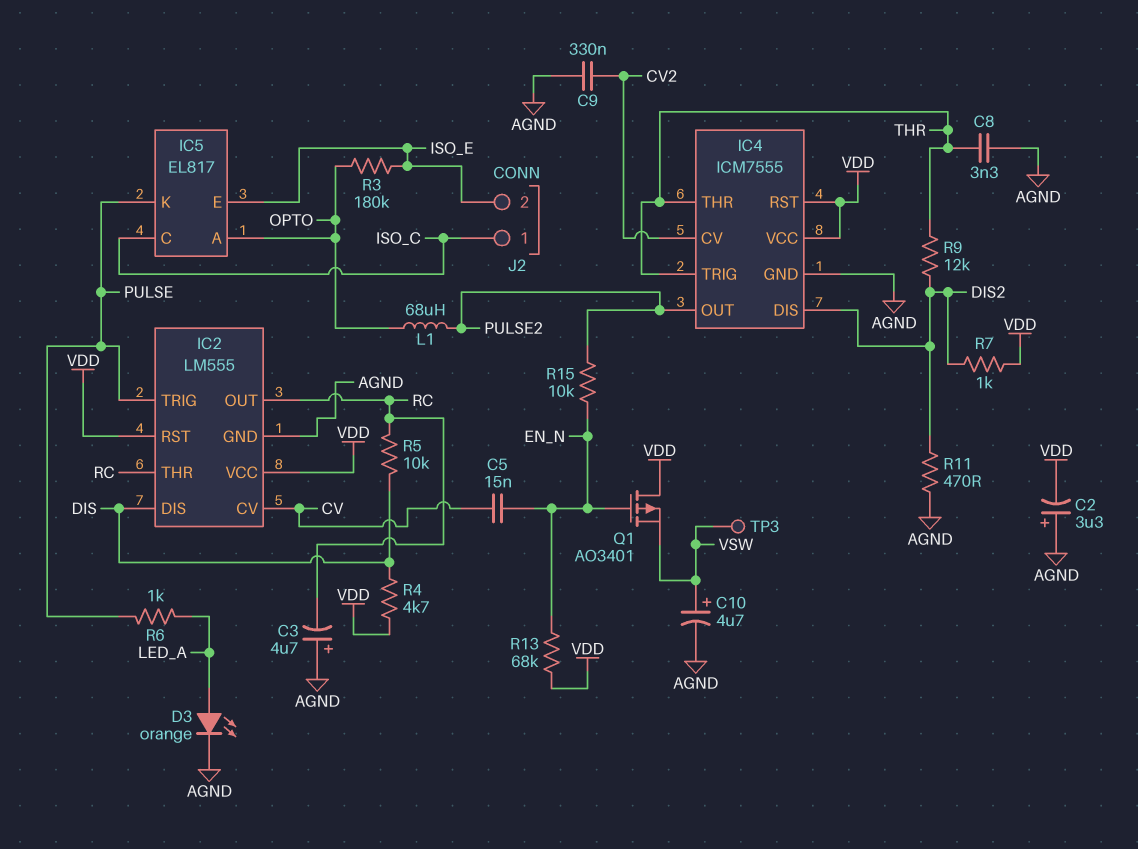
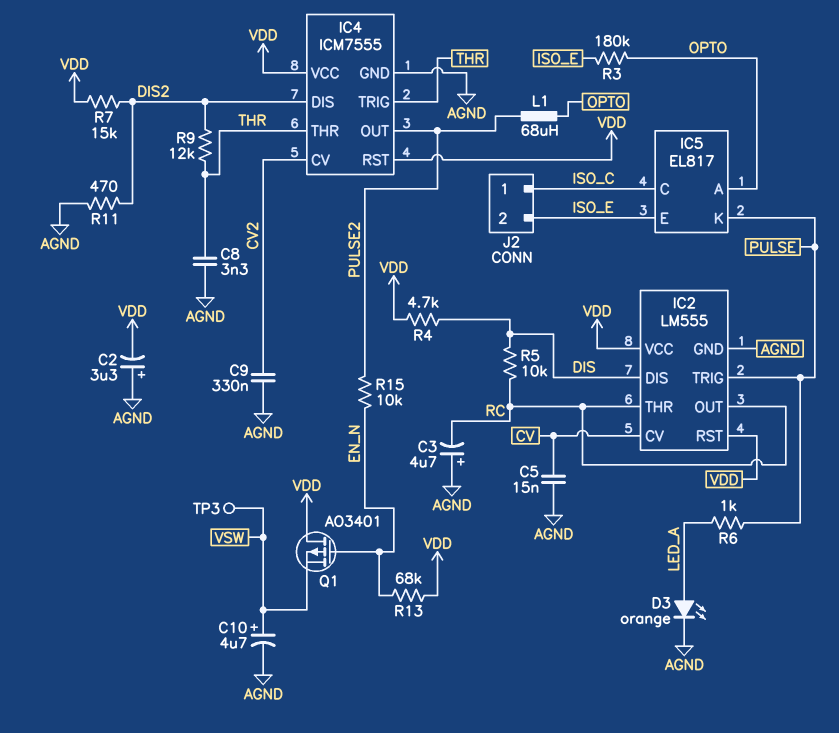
C5: 15nF (CV, EN_N) -> 15nF (AGND, CV)
R7: 1k (DIS2, VDD) -> 15k (DIS2, VDD)

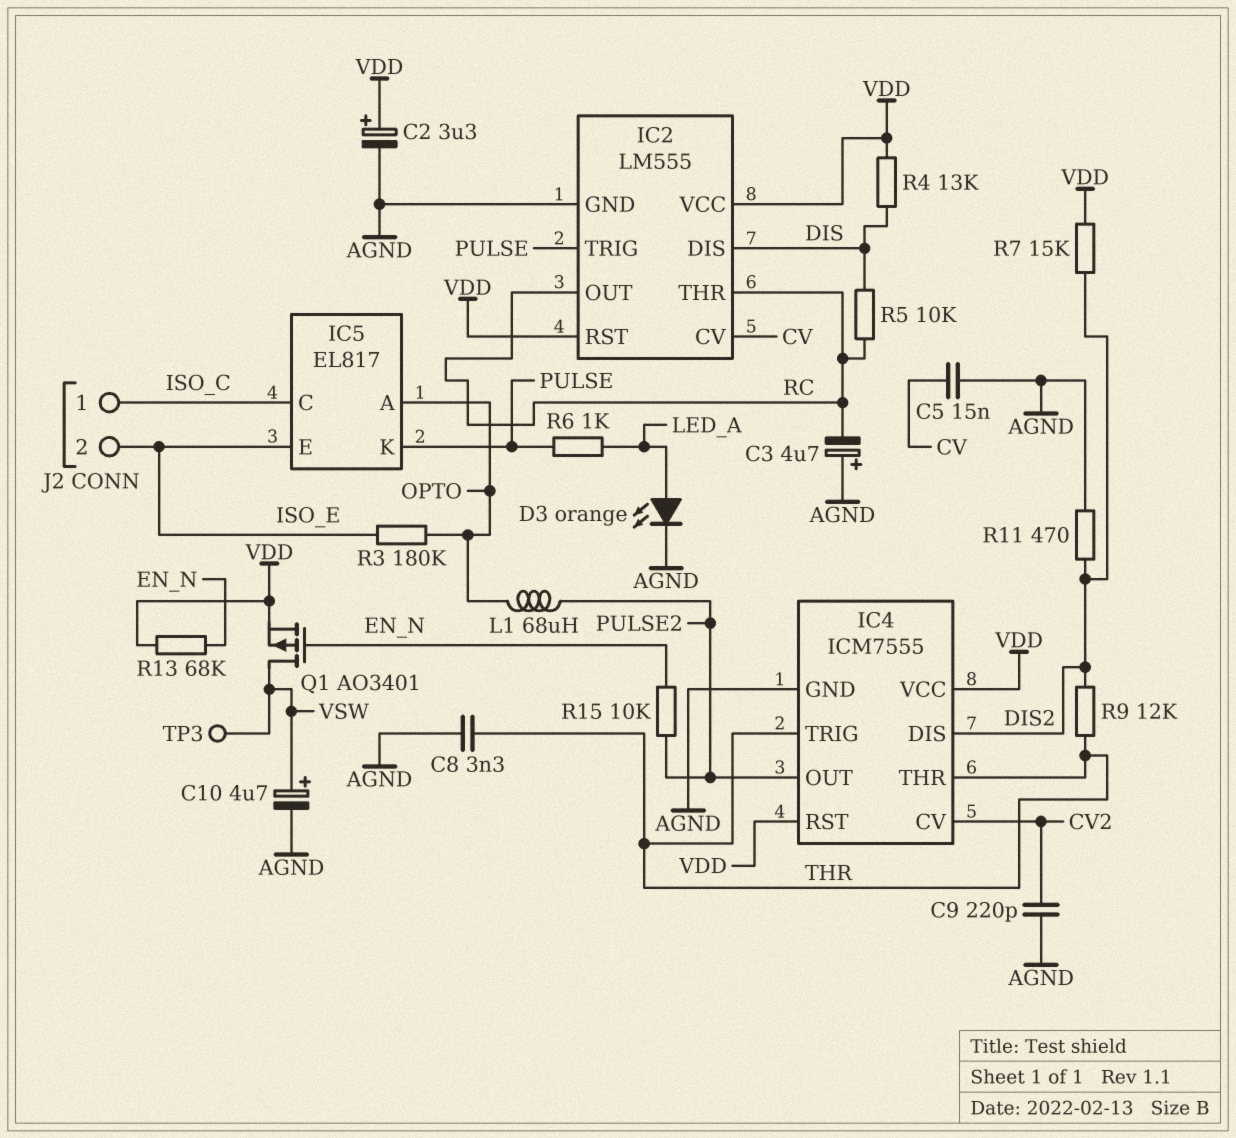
C2: 3.3uF (plus AGND, minus VDD) -> 3.3uF (plus VDD, minus AGND)
C9: 330nF (AGND, CV2) -> 220pF (AGND, CV2)
Q1: PMOS AO3401 (G EN_N, D VDD, S VSW) -> PMOS AO3401 (G EN_N, D VSW, S VDD)
R4: 4.7k (DIS, VDD) -> 13k (DIS, VDD)

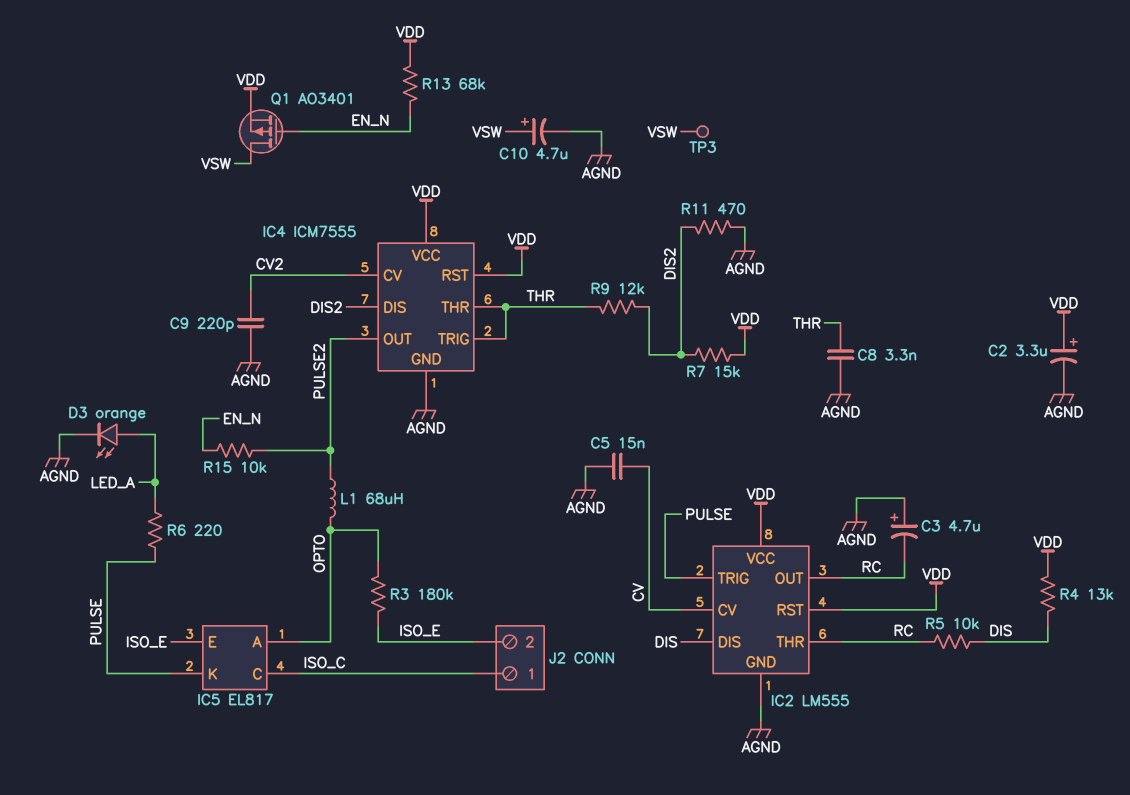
R6: 1k (LED_A, PULSE) -> 220 (LED_A, PULSE)

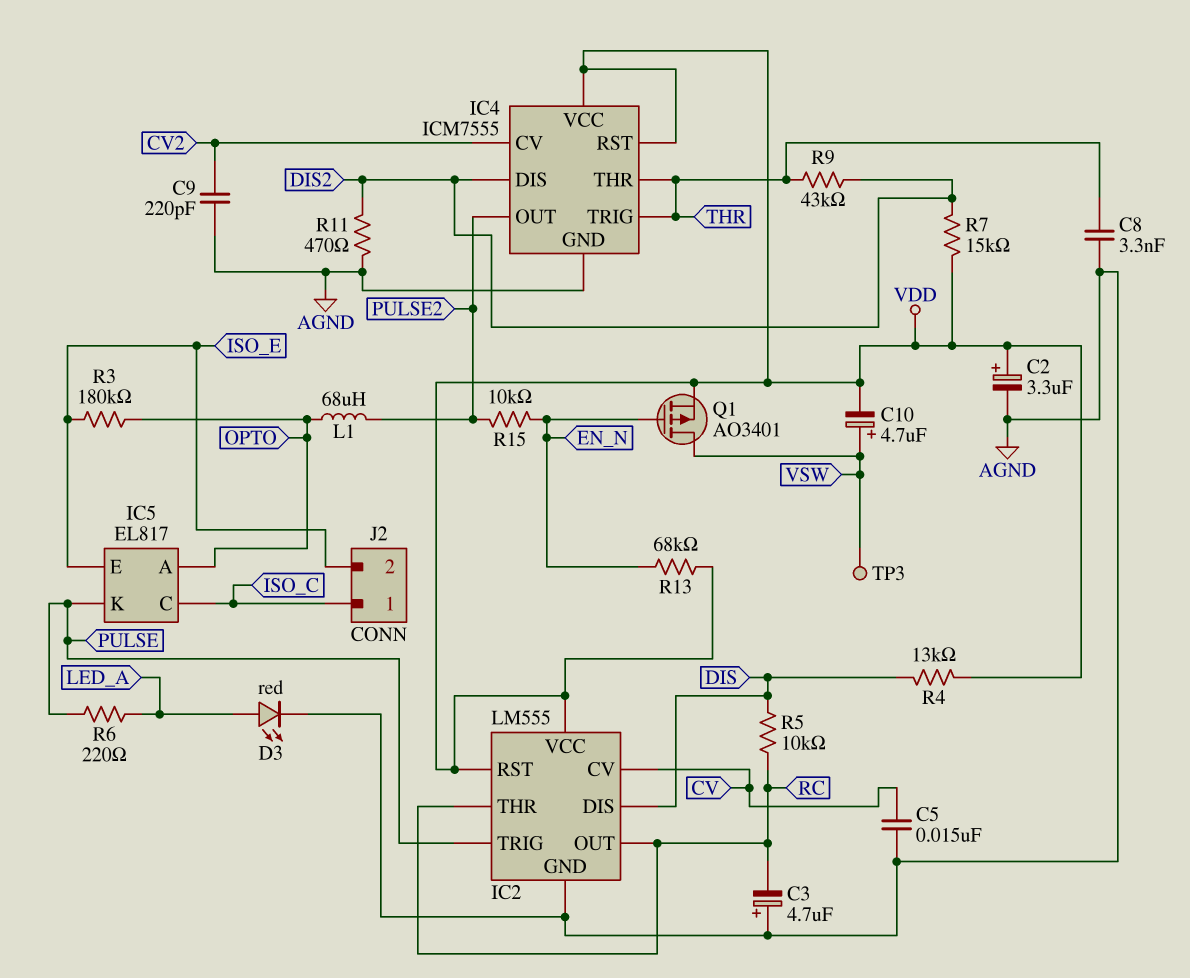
C10: 4.7uF (plus VSW, minus AGND) -> 4.7uF (plus VSW, minus VDD)
D3: LED orange (A LED_A, K AGND) -> LED red (A LED_A, K AGND)
R9: 12k (DIS2, THR) -> 43k (DIS2, THR)

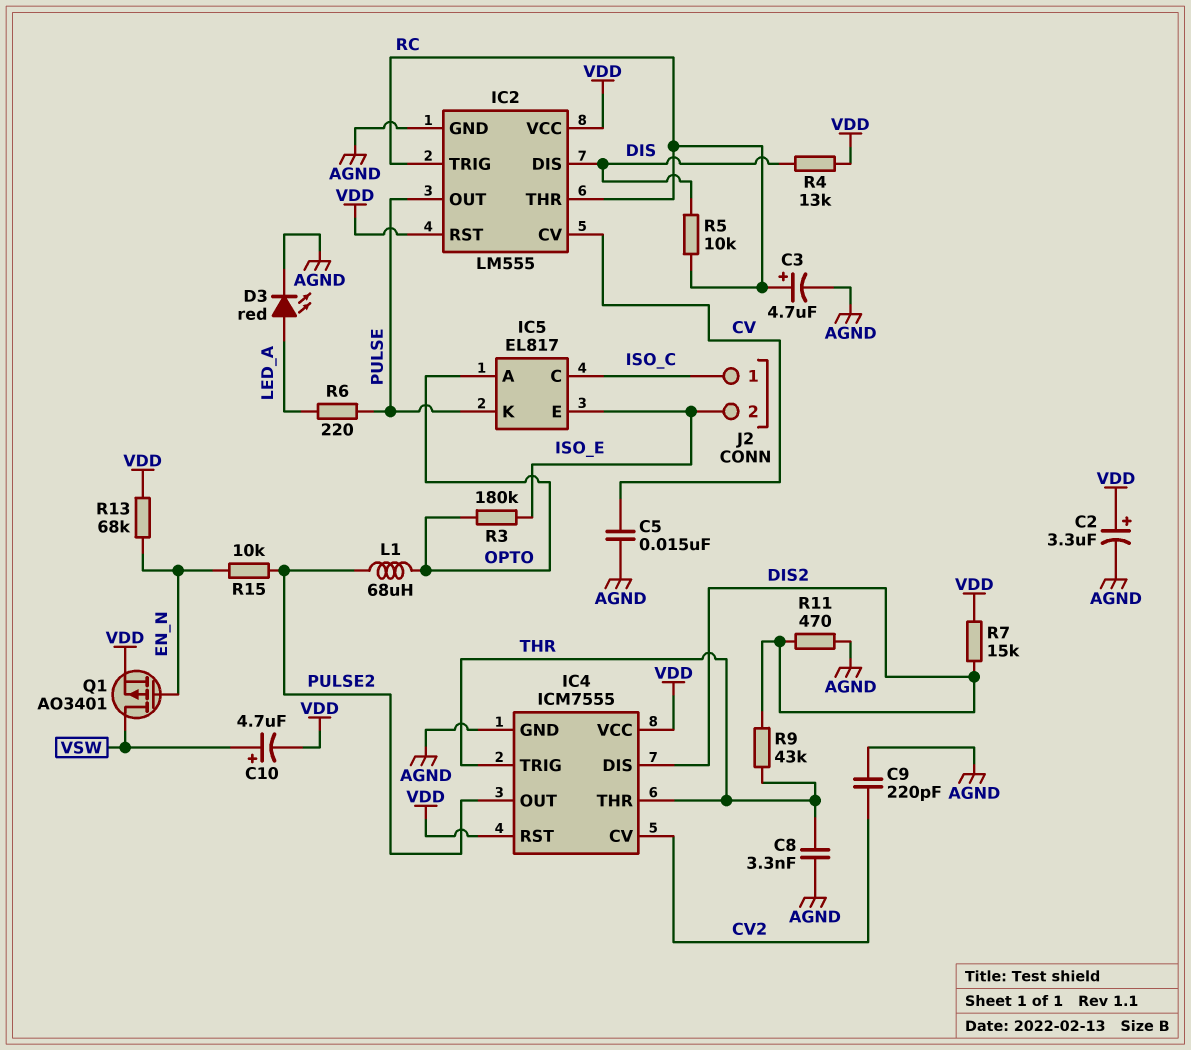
C3: 4.7uF (plus AGND, minus RC) -> 4.7uF (plus RC, minus AGND)
IC2 pin OUT: RC -> PULSE
IC2 pin TRIG: PULSE -> RC
TP3: test point (VSW) -> none

